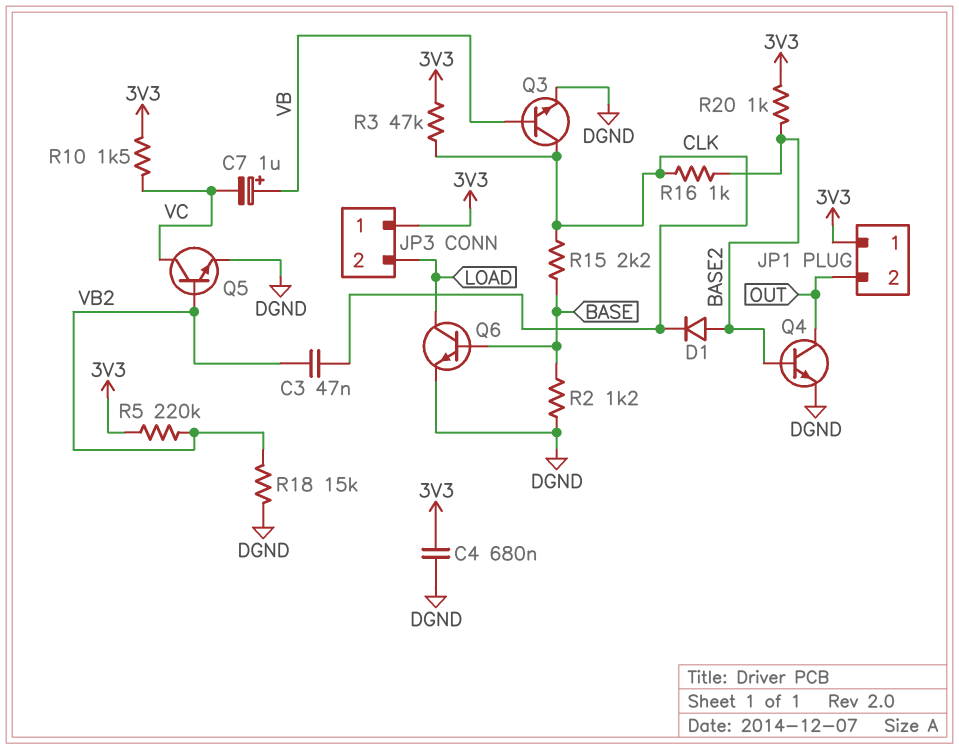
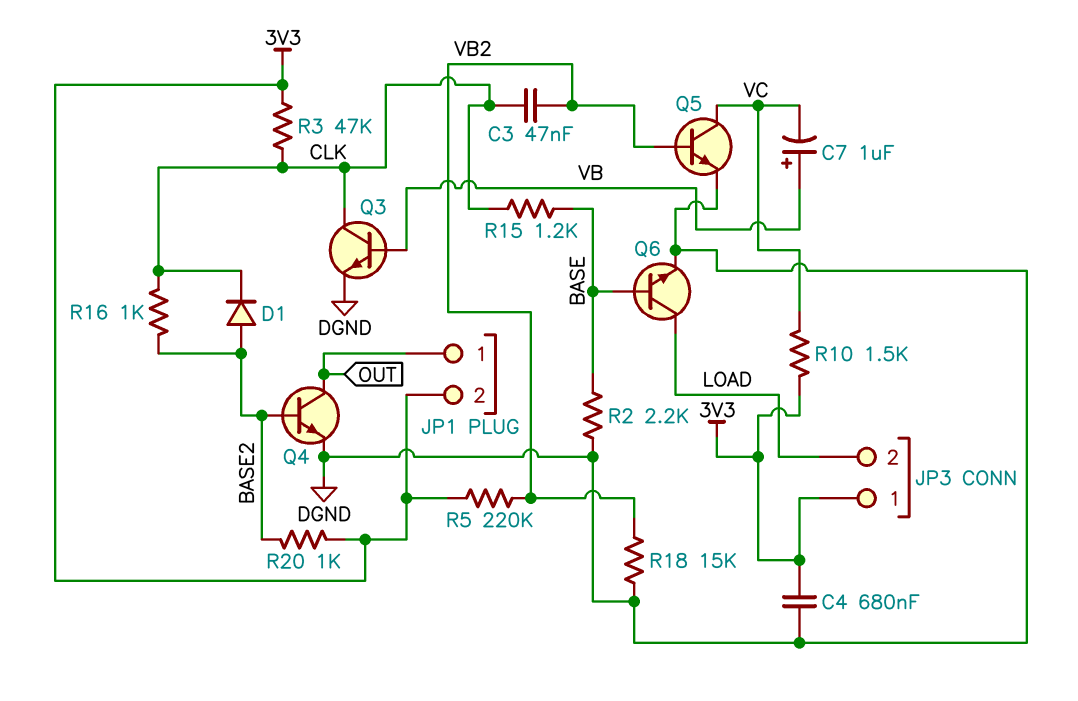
JP1 pin 1: 3V3 -> OUT
JP1 pin 2: OUT -> 3V3
R2: 1.2k (BASE, DGND) -> 2.2k (BASE, DGND)
R15: 2.2k (BASE, CLK) -> 1.2k (BASE, CLK)

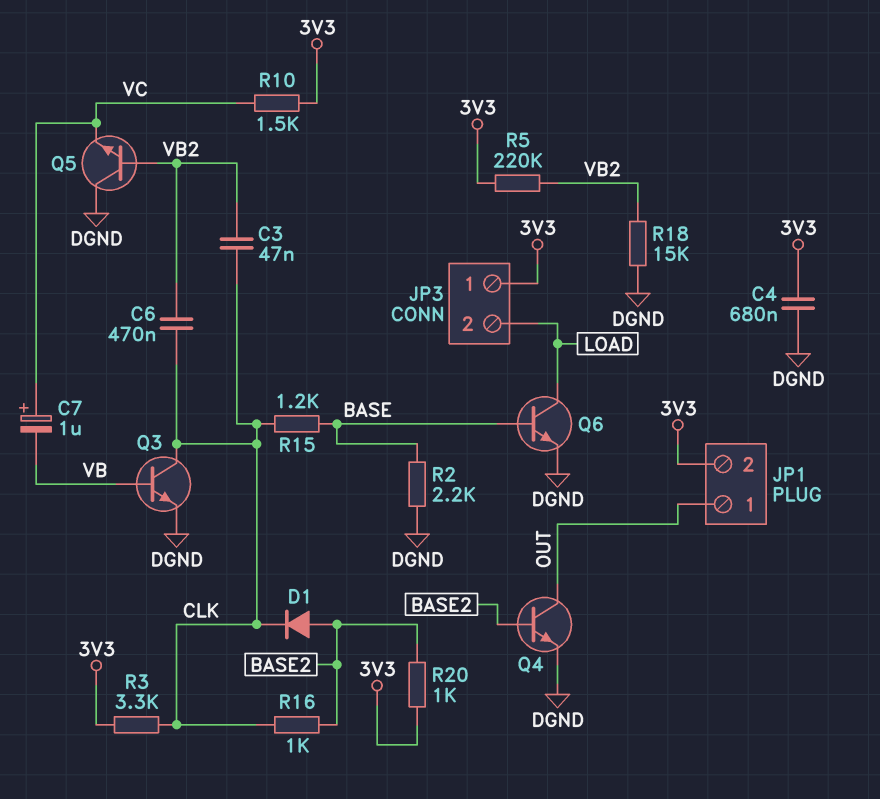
C6: none -> 470nF (CLK, VB2)
C7: 1uF (plus VB, minus VC) -> 1uF (plus VC, minus VB)
Q5: NPN (B VB2, C VC, E DGND) -> NPN (B VB2, C DGND, E VC)
R3: 47k (3V3, CLK) -> 3.3k (3V3, CLK)

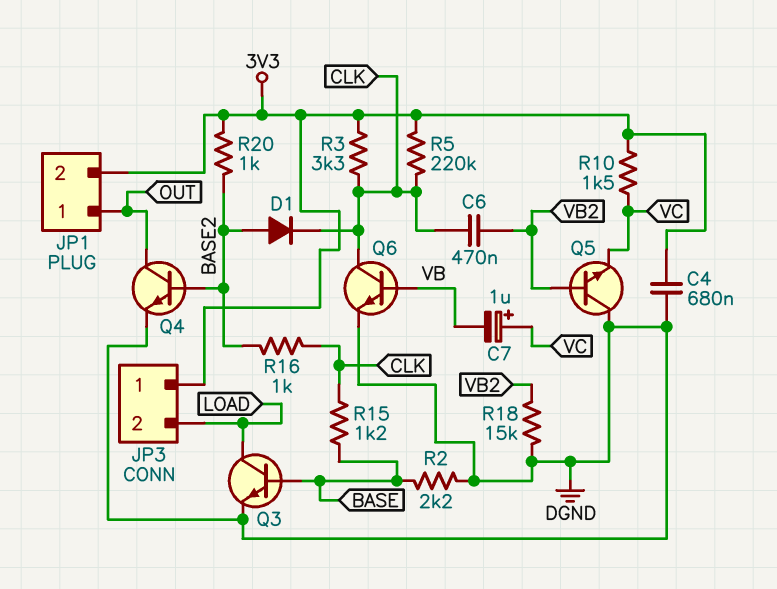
C3: 47nF (CLK, VB2) -> none
Q3: NPN (B VB, C CLK, E DGND) -> NPN (B BASE, C LOAD, E DGND)
Q6: NPN (B BASE, C LOAD, E DGND) -> NPN (B VB, C CLK, E DGND)
R5: 220k (3V3, VB2) -> 220k (3V3, CLK)

